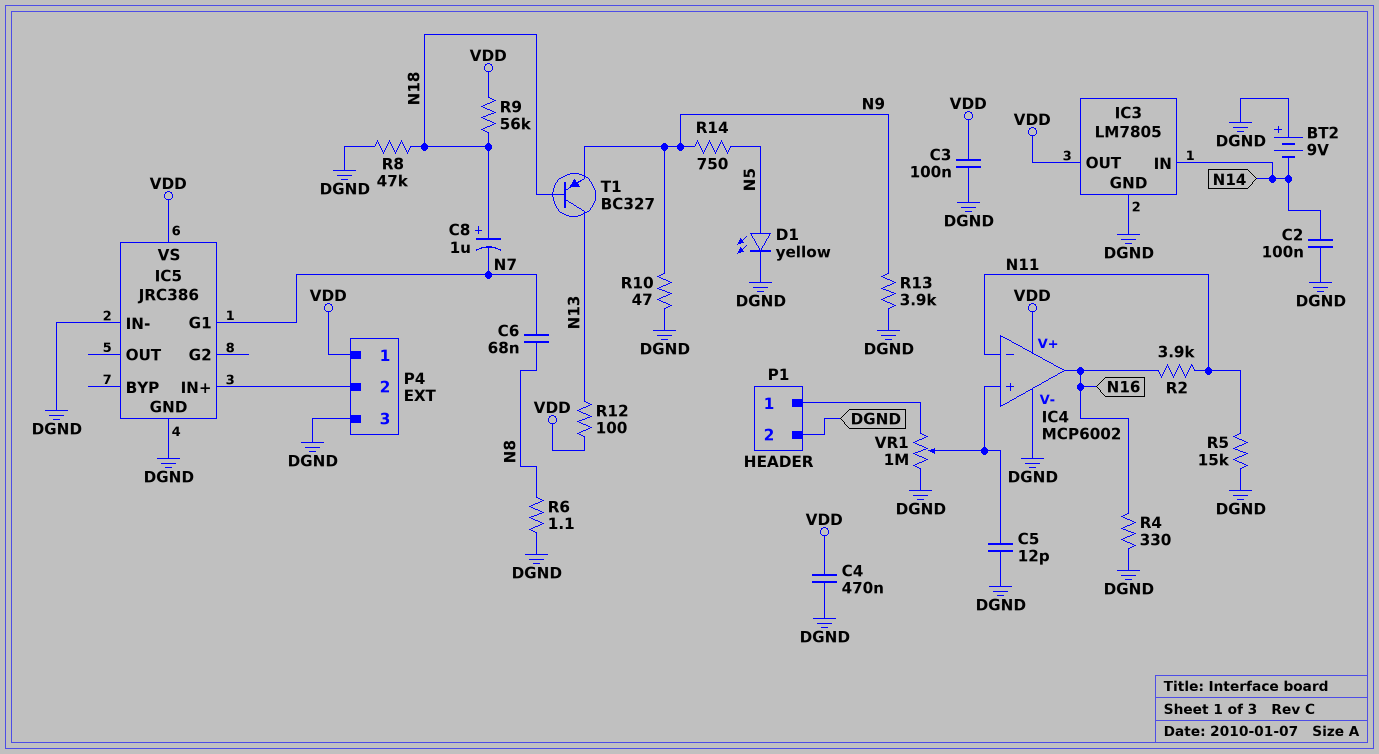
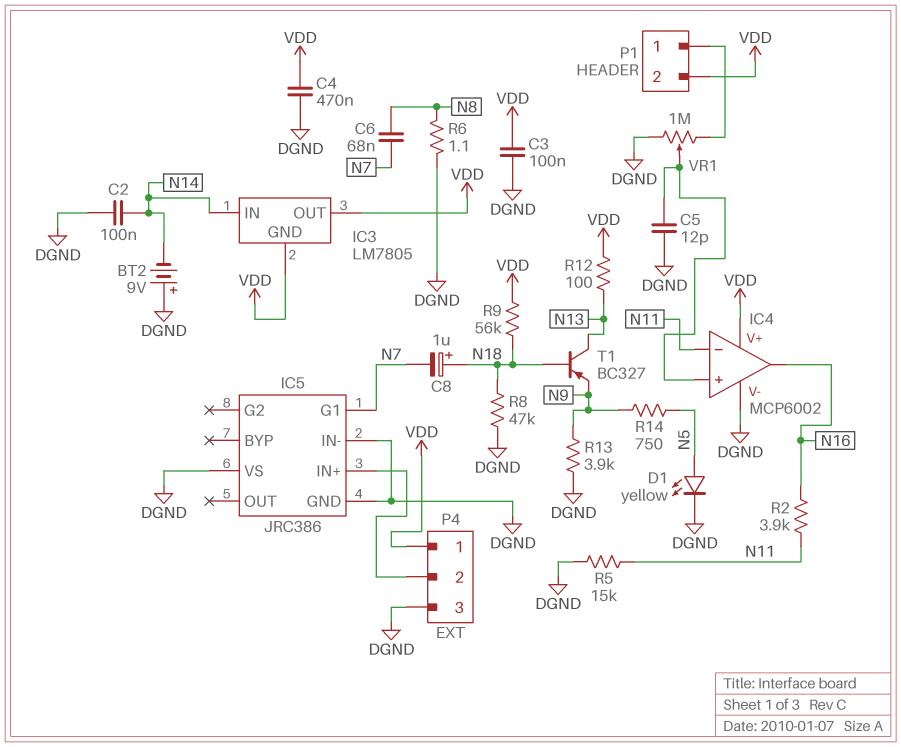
IC3 pin GND: DGND -> VDD
IC5 pin VS: VDD -> DGND
P1 pin 2: DGND -> VDD
R4: 330 (DGND, N16) -> none
R10: 47 (DGND, N9) -> none

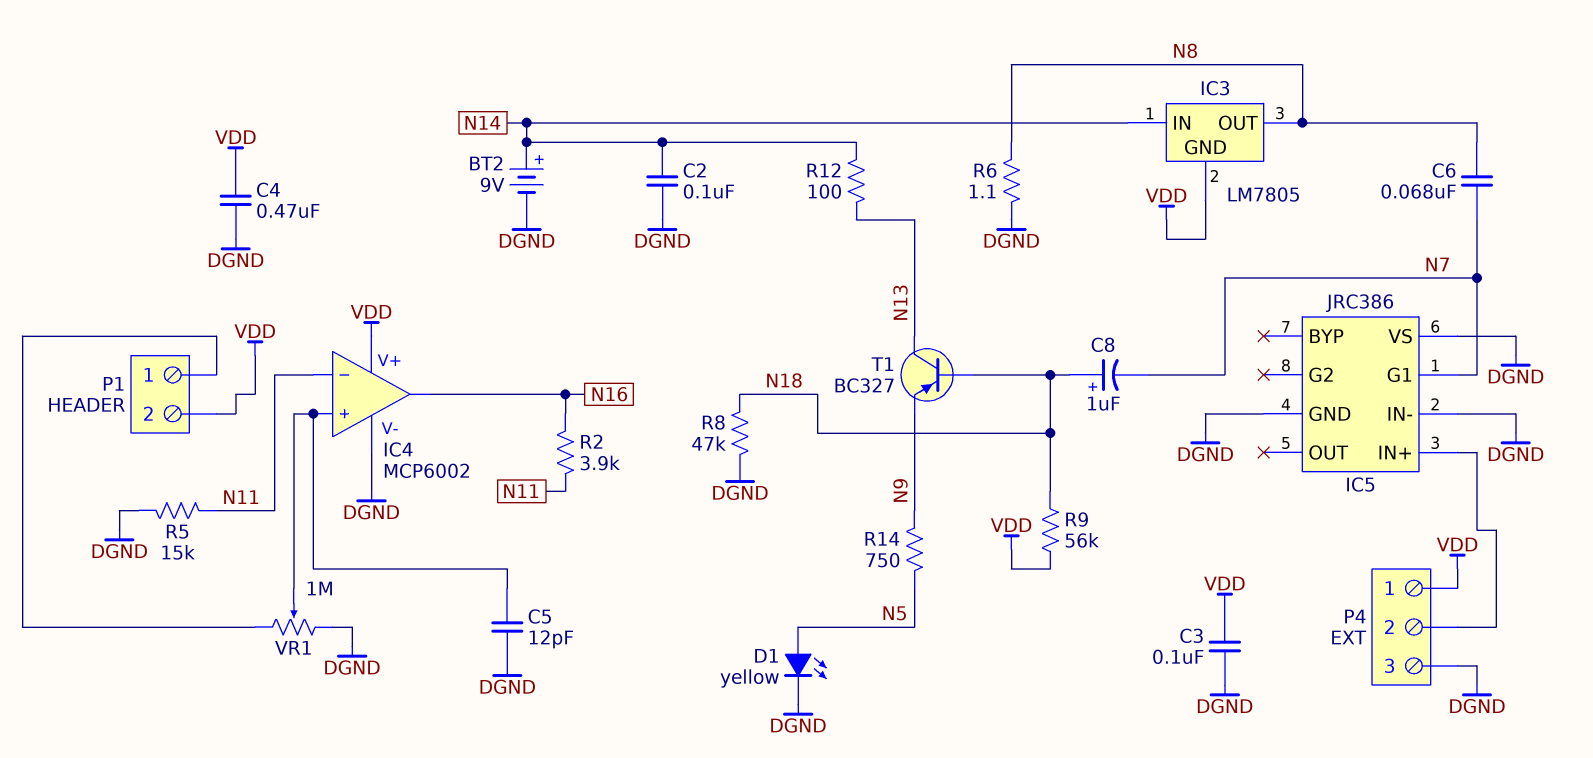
BT2: 9V (plus DGND, minus N14) -> 9V (plus N14, minus DGND)
IC3 pin OUT: VDD -> N8
R12: 100 (N13, VDD) -> 100 (N13, N14)
R13: 3.9k (DGND, N9) -> none

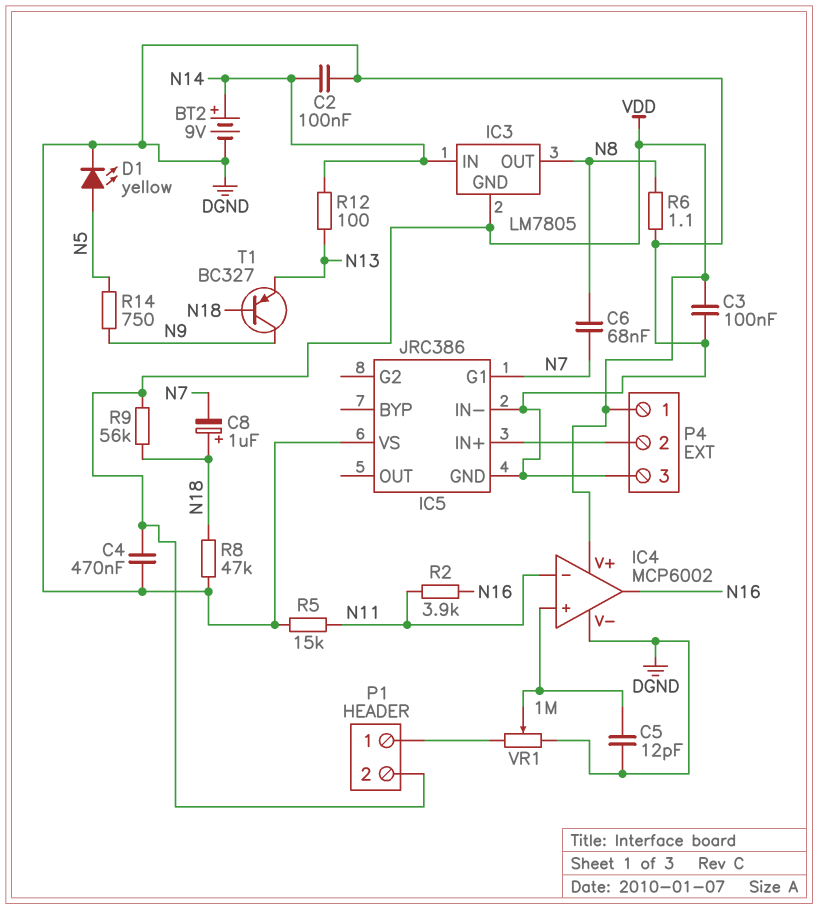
T1: PNP BC327 (B N18, C N13, E N9) -> PNP BC327 (B N18, C N9, E N13)

